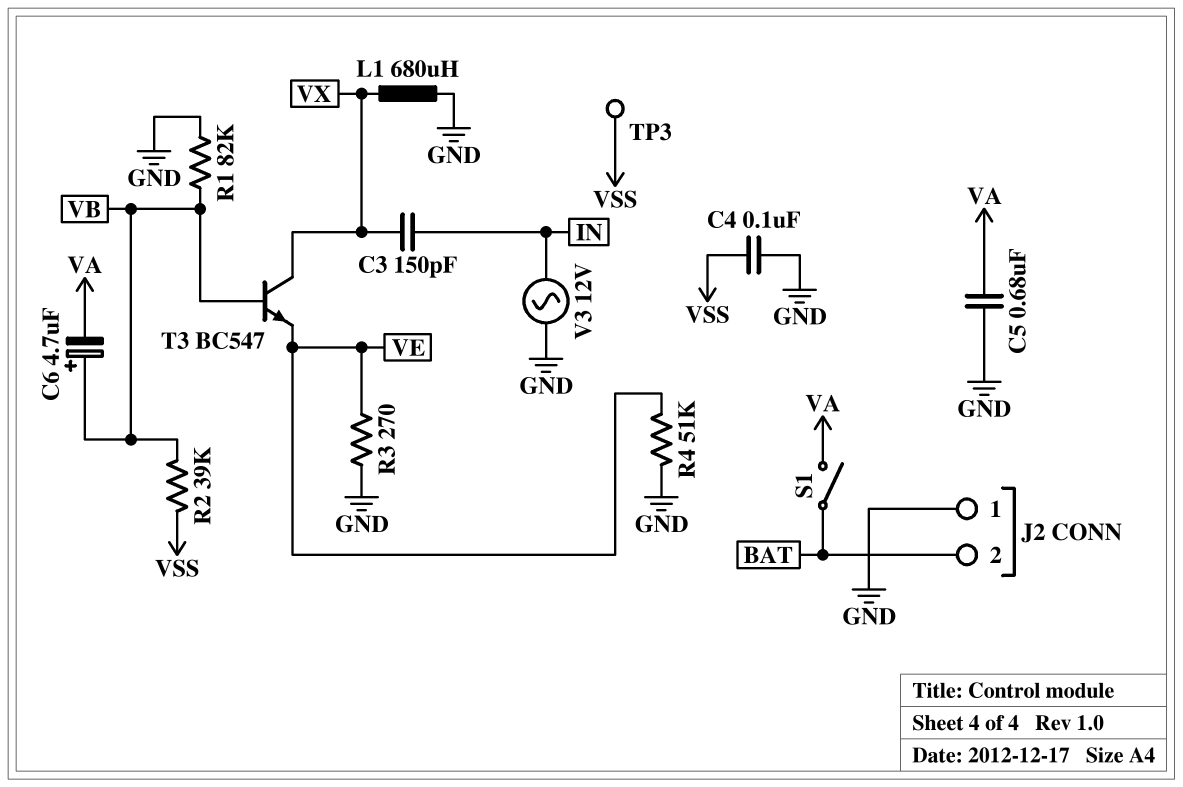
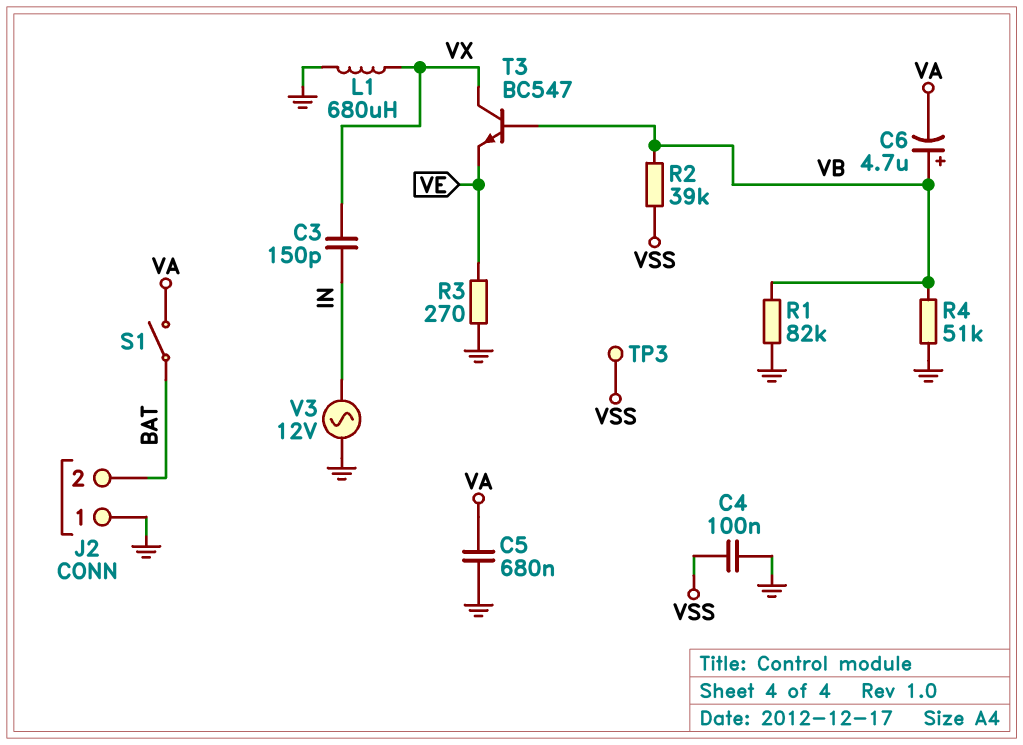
R4: 51k (GND, VE) -> 51k (GND, VB)

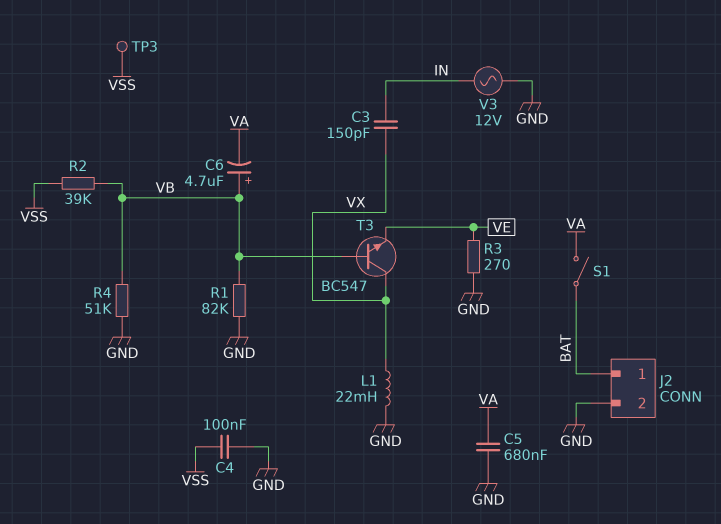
J2 pin 1: GND -> BAT
J2 pin 2: BAT -> GND
L1: 680uH (GND, VX) -> 22mH (GND, VX)

